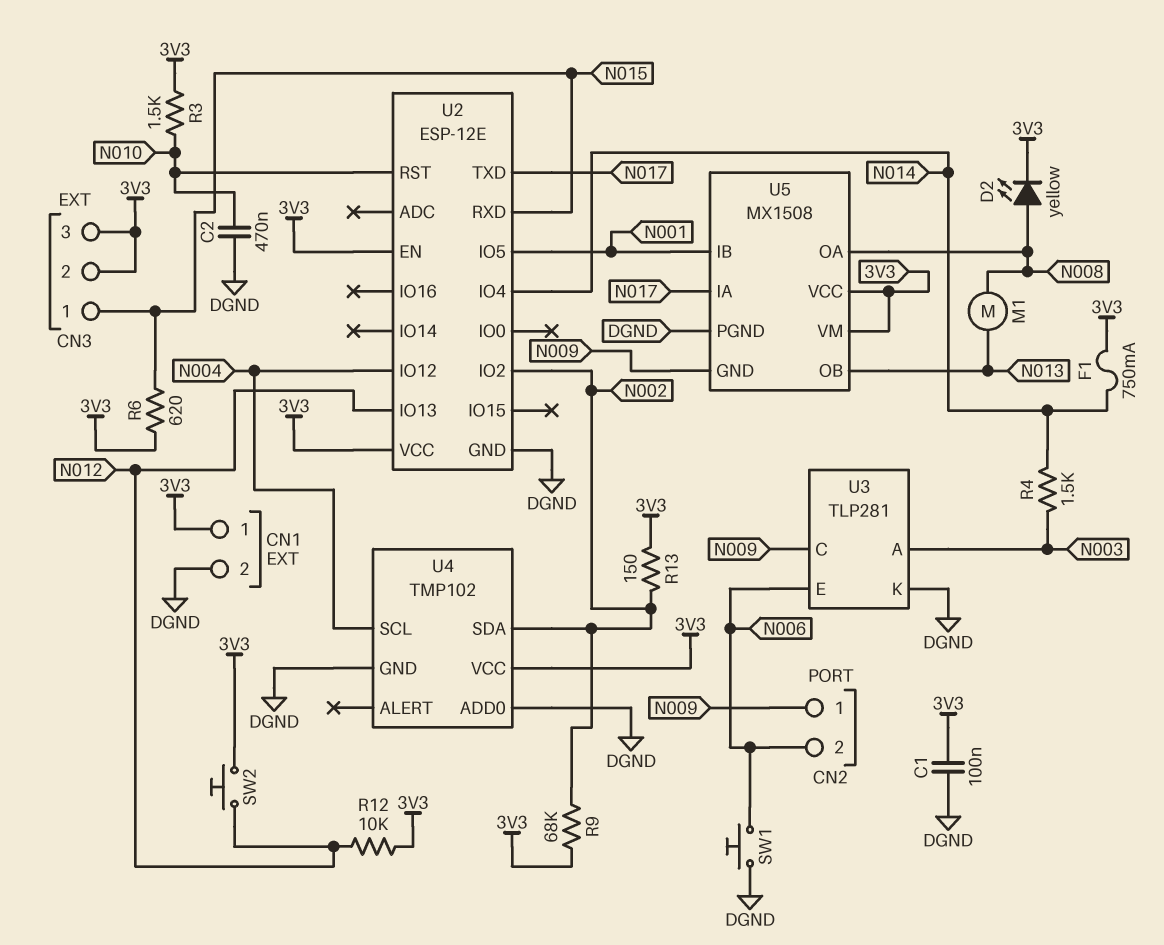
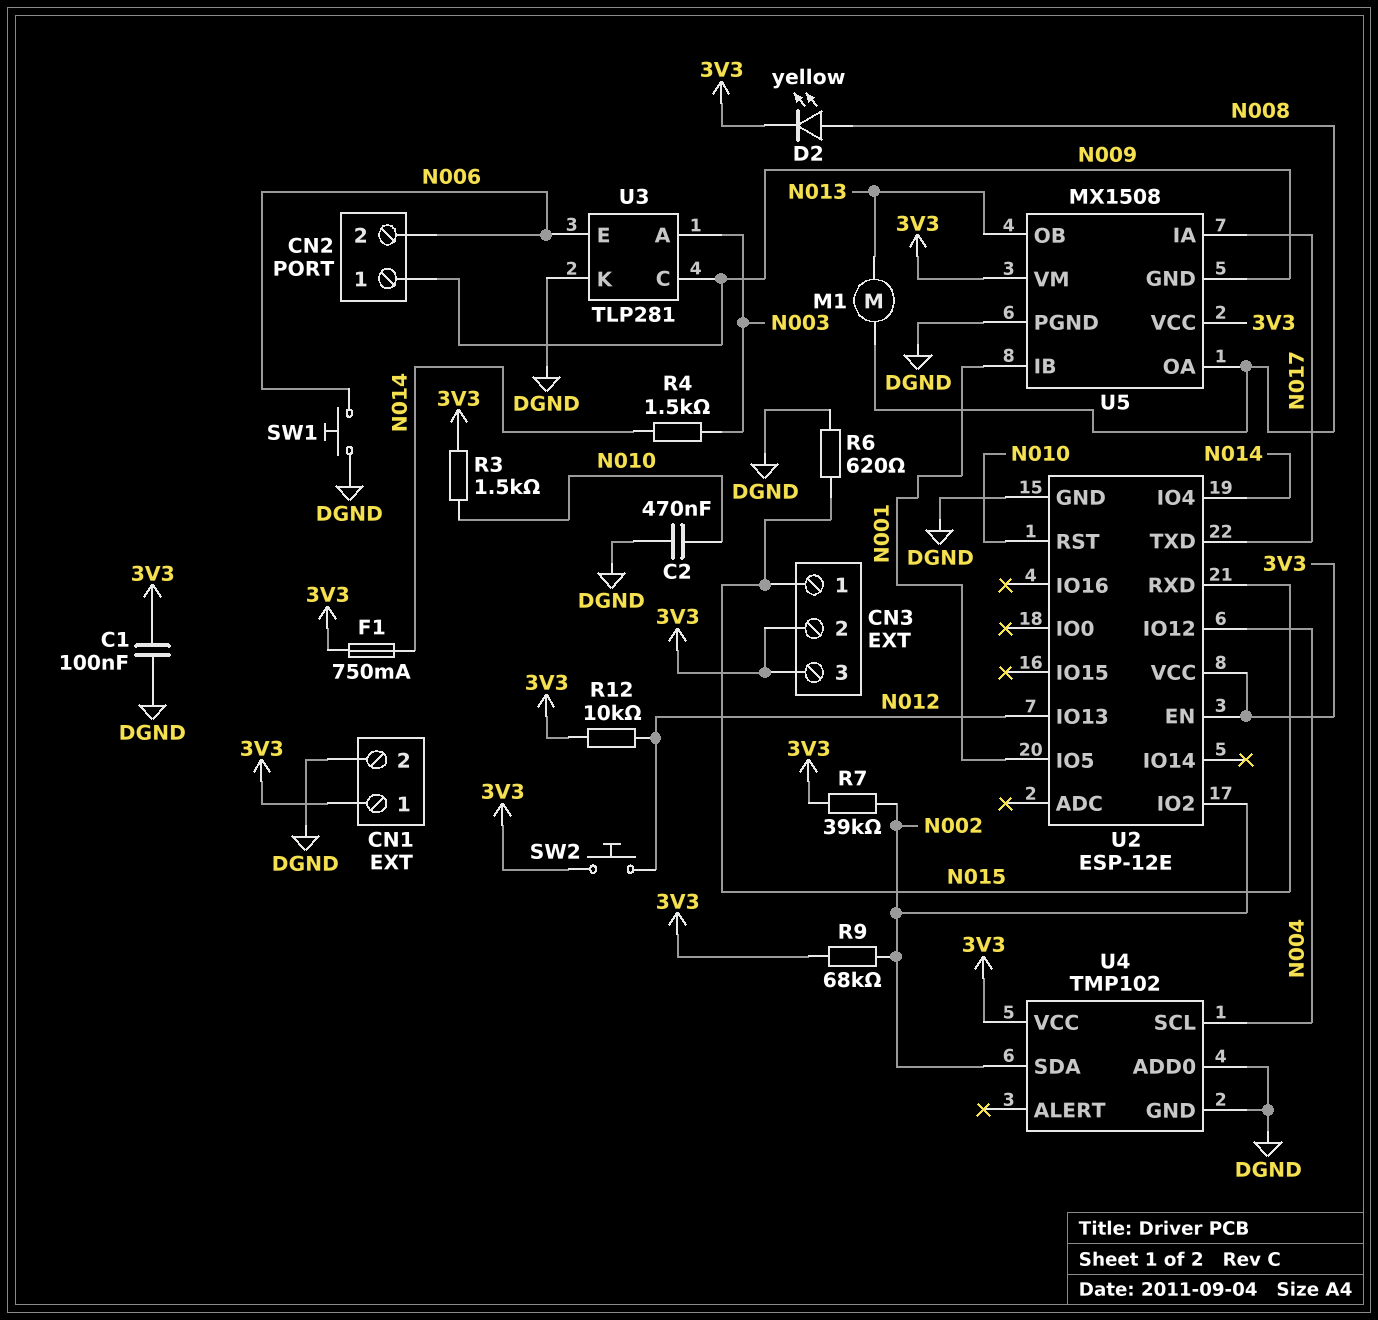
R6: 620 (3V3, N015) -> 620 (DGND, N015)
R7: none -> 39k (3V3, N002)
R13: 150 (3V3, N002) -> none

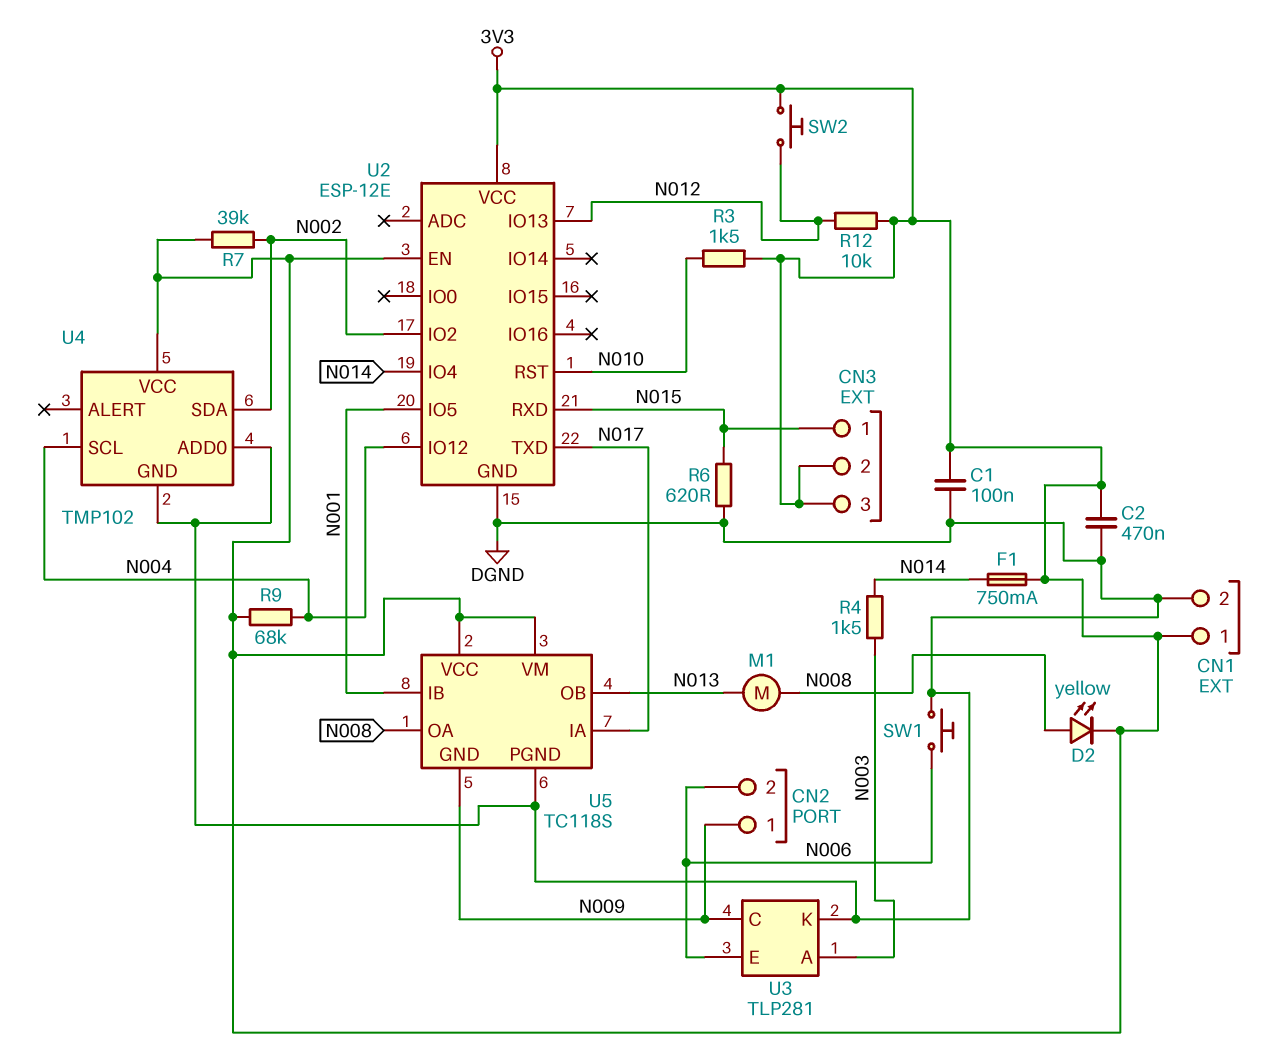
C2: 470nF (DGND, N010) -> 470nF (3V3, DGND)
R9: 68k (3V3, N002) -> 68k (3V3, N004)
U5: MX1508 -> TC118S

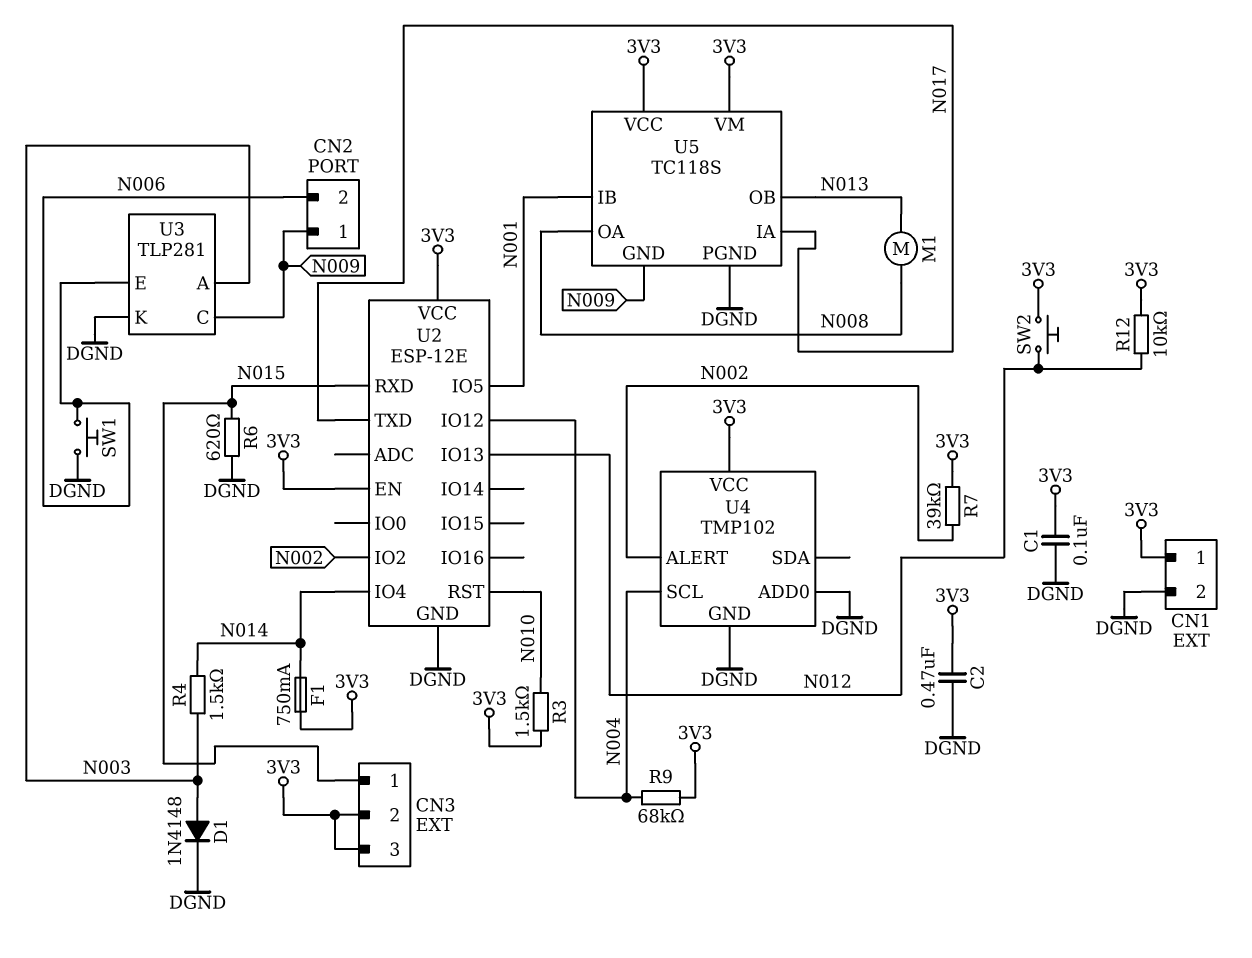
D1: none -> diode 1N4148 (A N003, K DGND)
D2: LED yellow (A N008, K 3V3) -> none
U4 pin ALERT: none -> N002
U4 pin SDA: N002 -> none

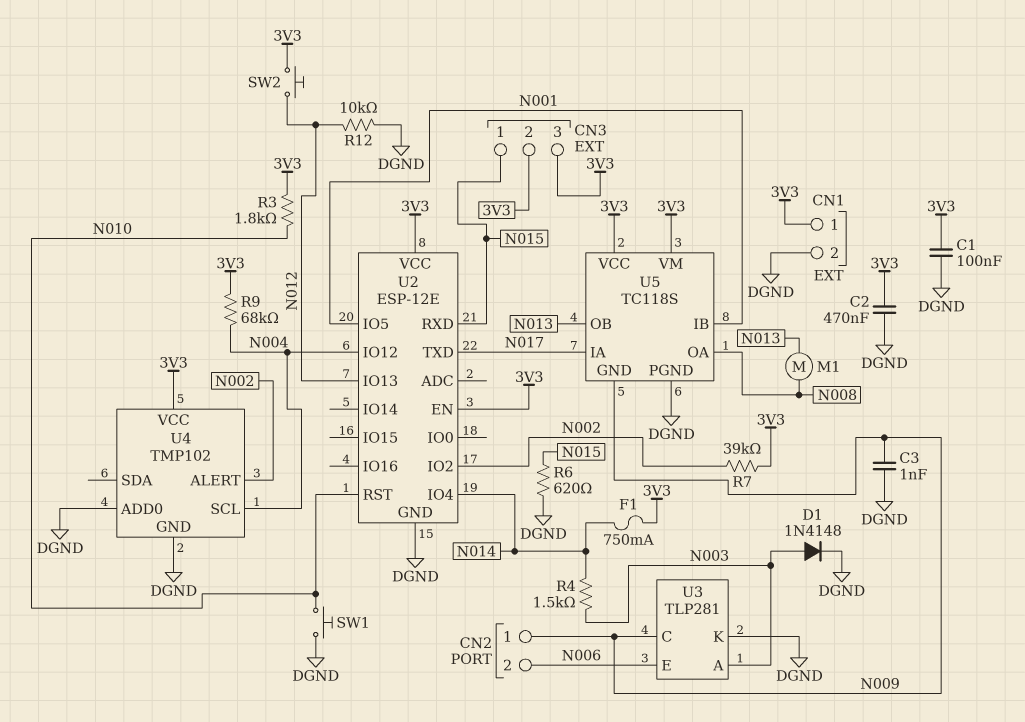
C3: none -> 1nF (DGND, N009)
R3: 1.5k (3V3, N010) -> 1.8k (3V3, N010)
R12: 10k (3V3, N012) -> 10k (DGND, N012)
SW1: button (DGND, N006) -> button (DGND, N010)

